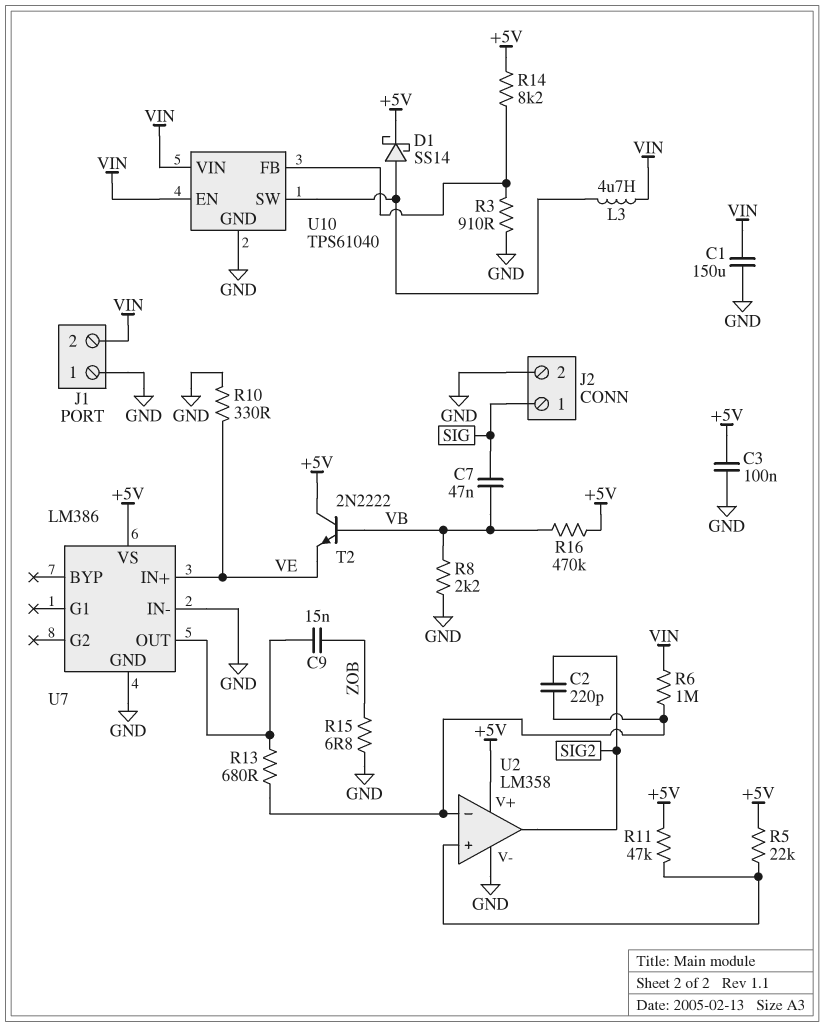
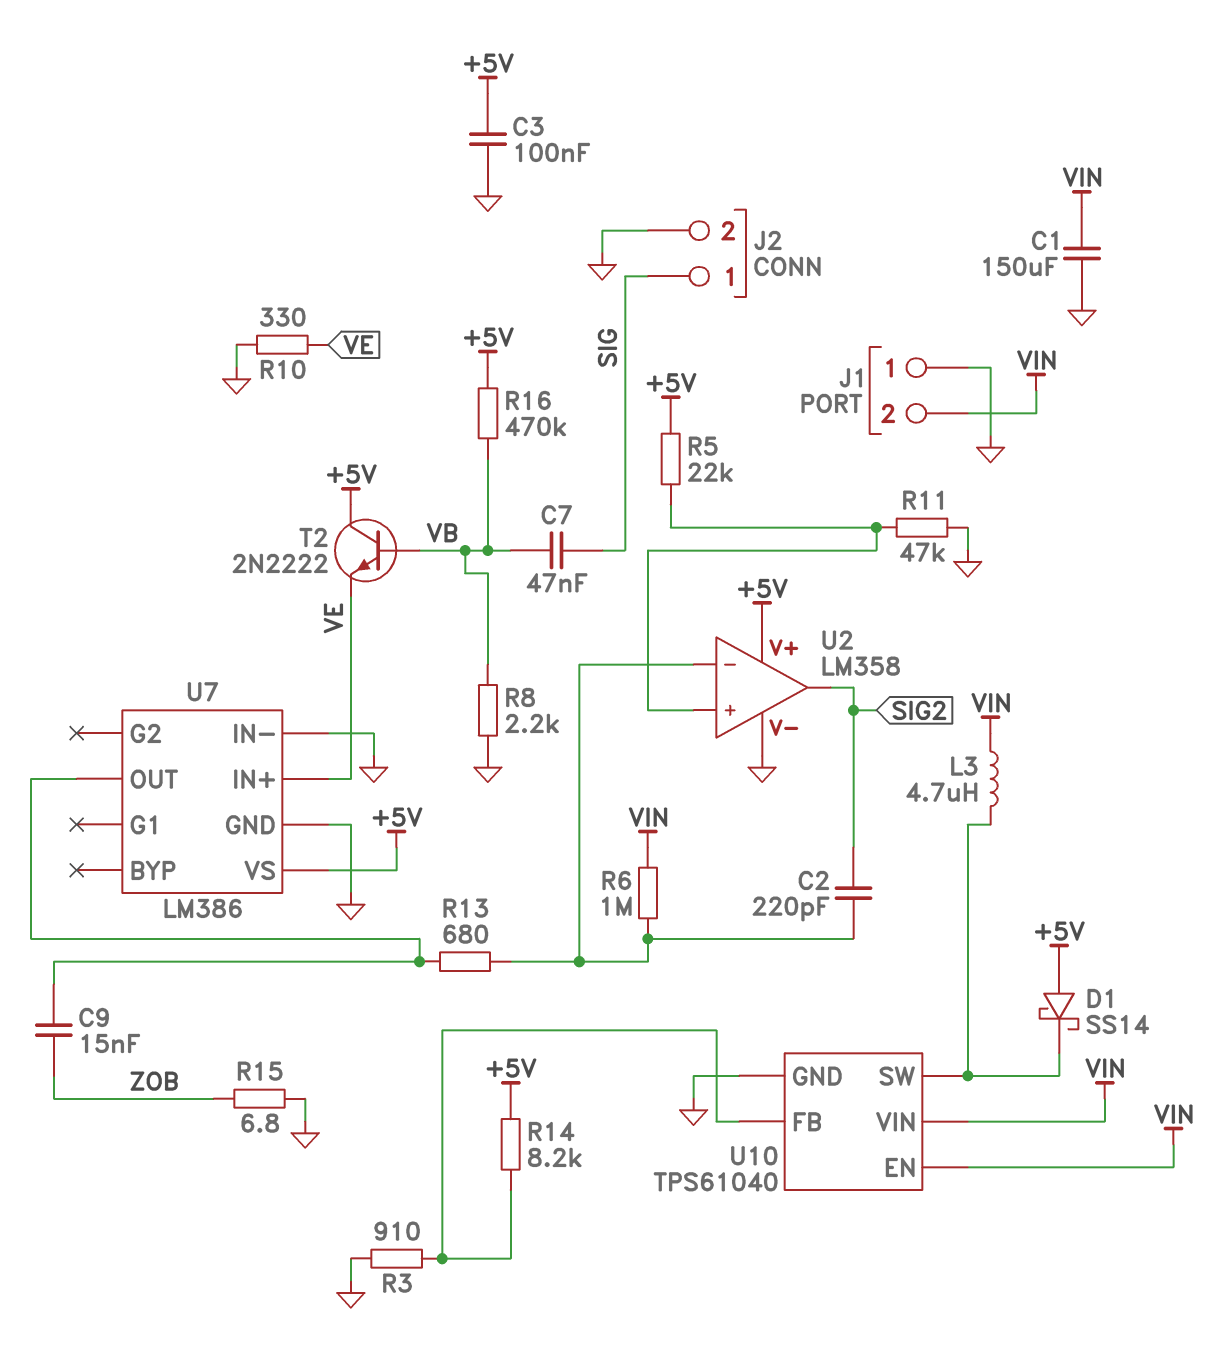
D1: schottky SS14 (A U10/SW, K +5V) -> schottky SS14 (A +5V, K U10/SW)
R11: 47k (+5V, U2/in+) -> 47k (GND, U2/in+)

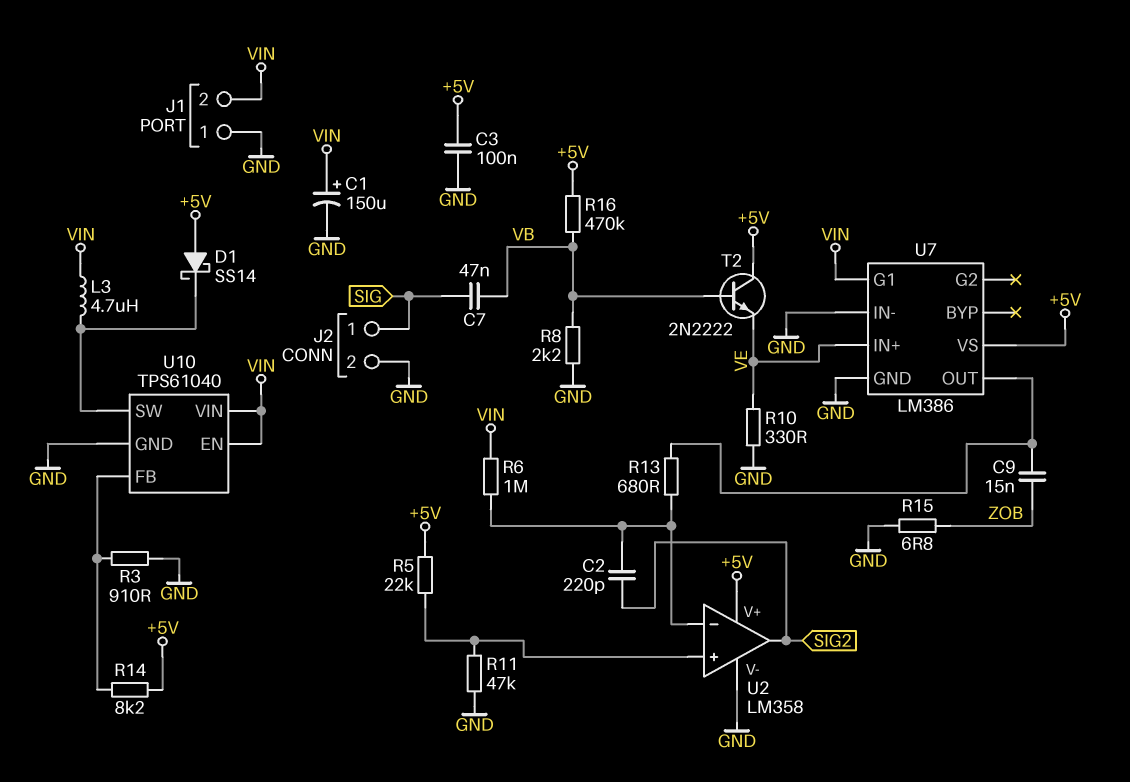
C1: 150uF (GND, VIN) -> 150uF (plus VIN, minus GND)
U7 pin G1: none -> VIN

